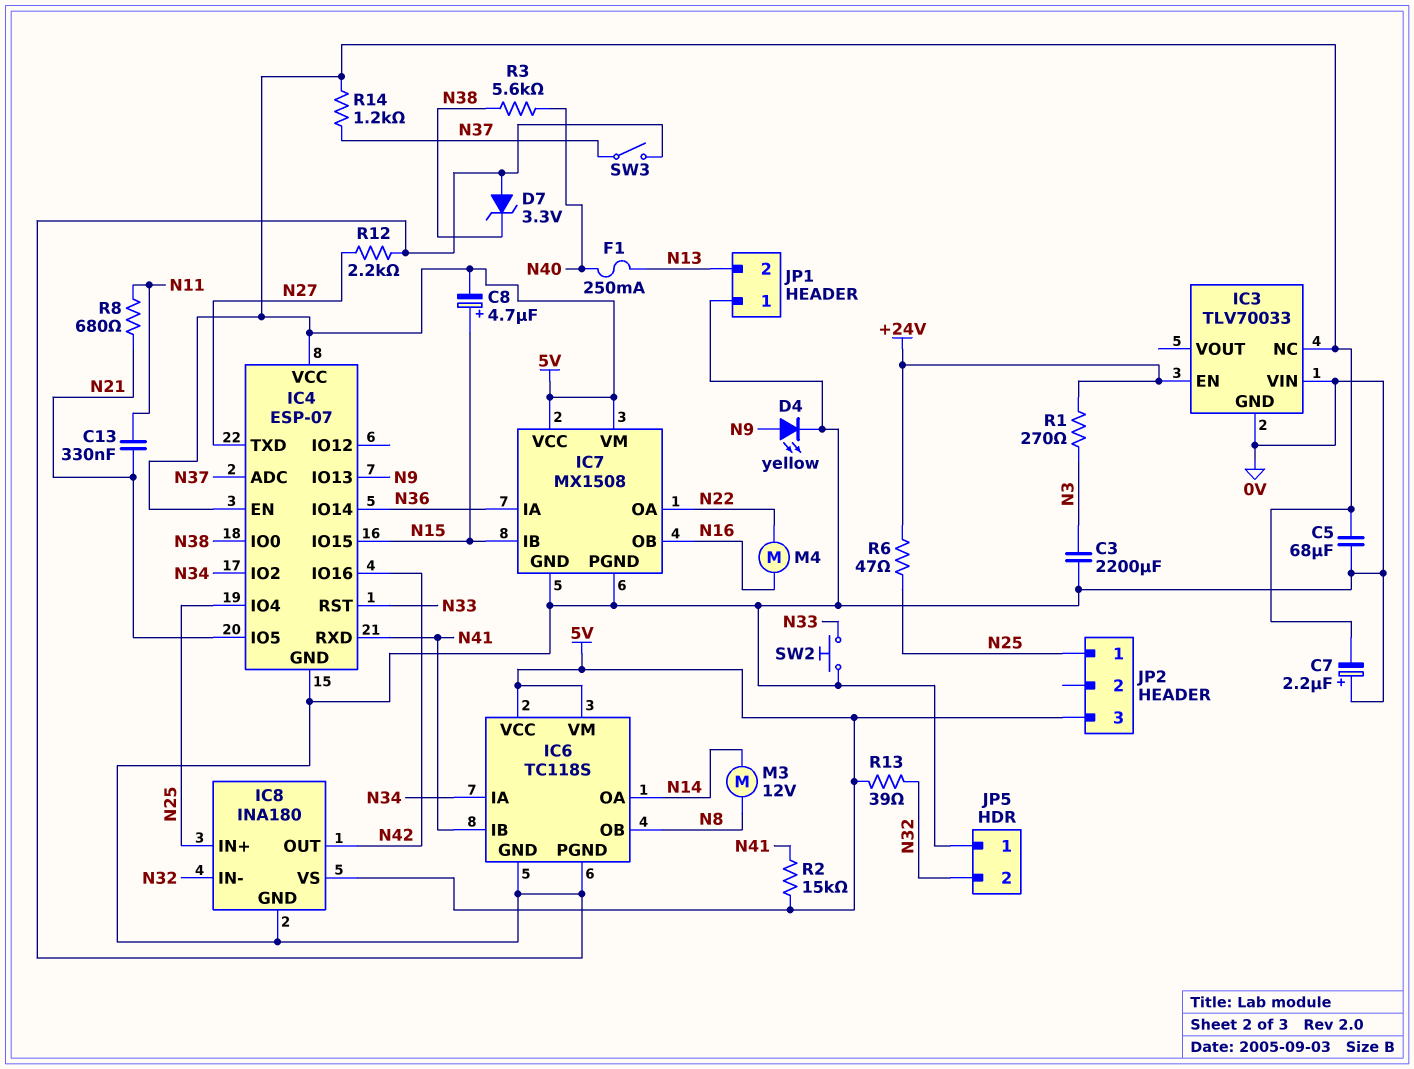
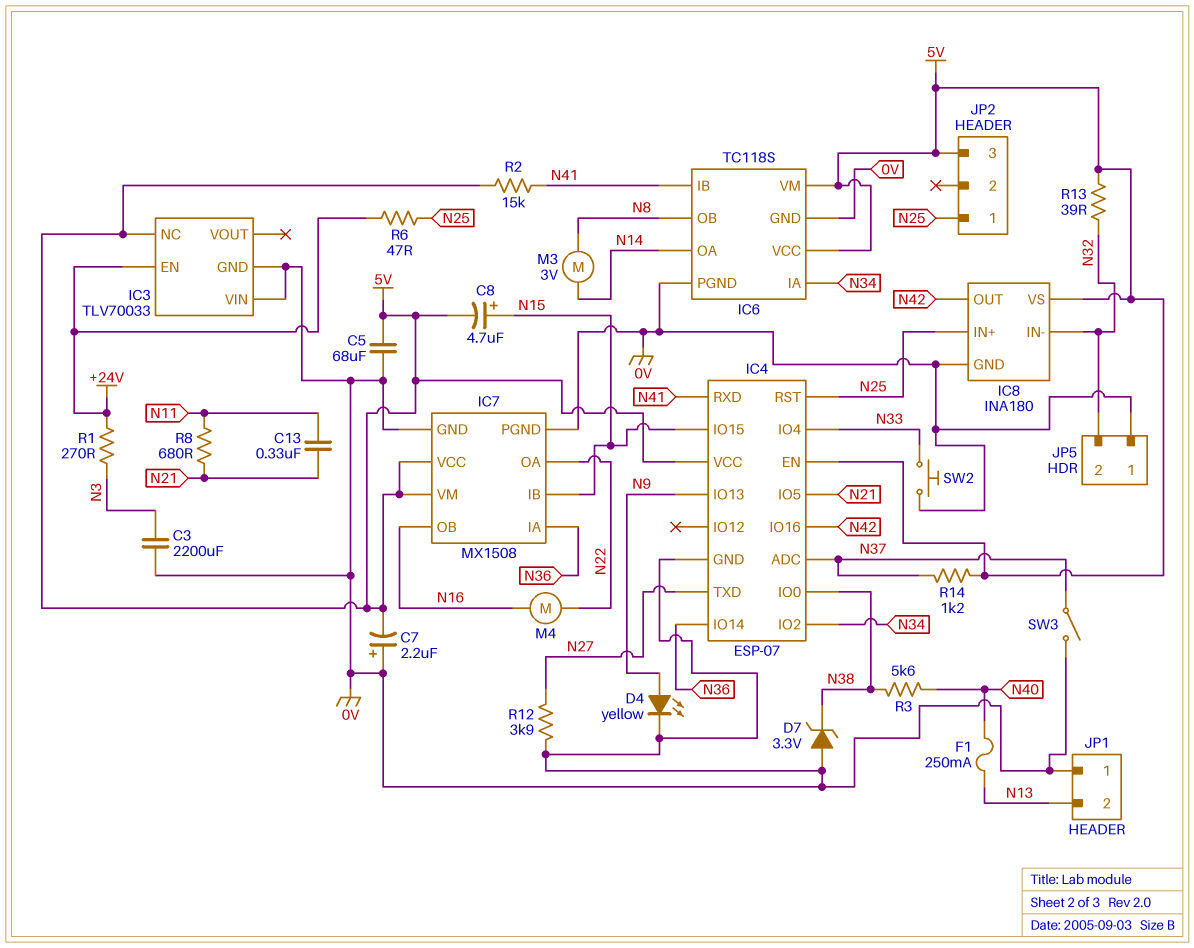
IC4 pin IO4: N25 -> N33
IC4 pin RST: N33 -> N25
M3: motor 12V (N8, N14) -> motor 3V (N8, N14)
R12: 2.2k (0V, N27) -> 3.9k (0V, N27)

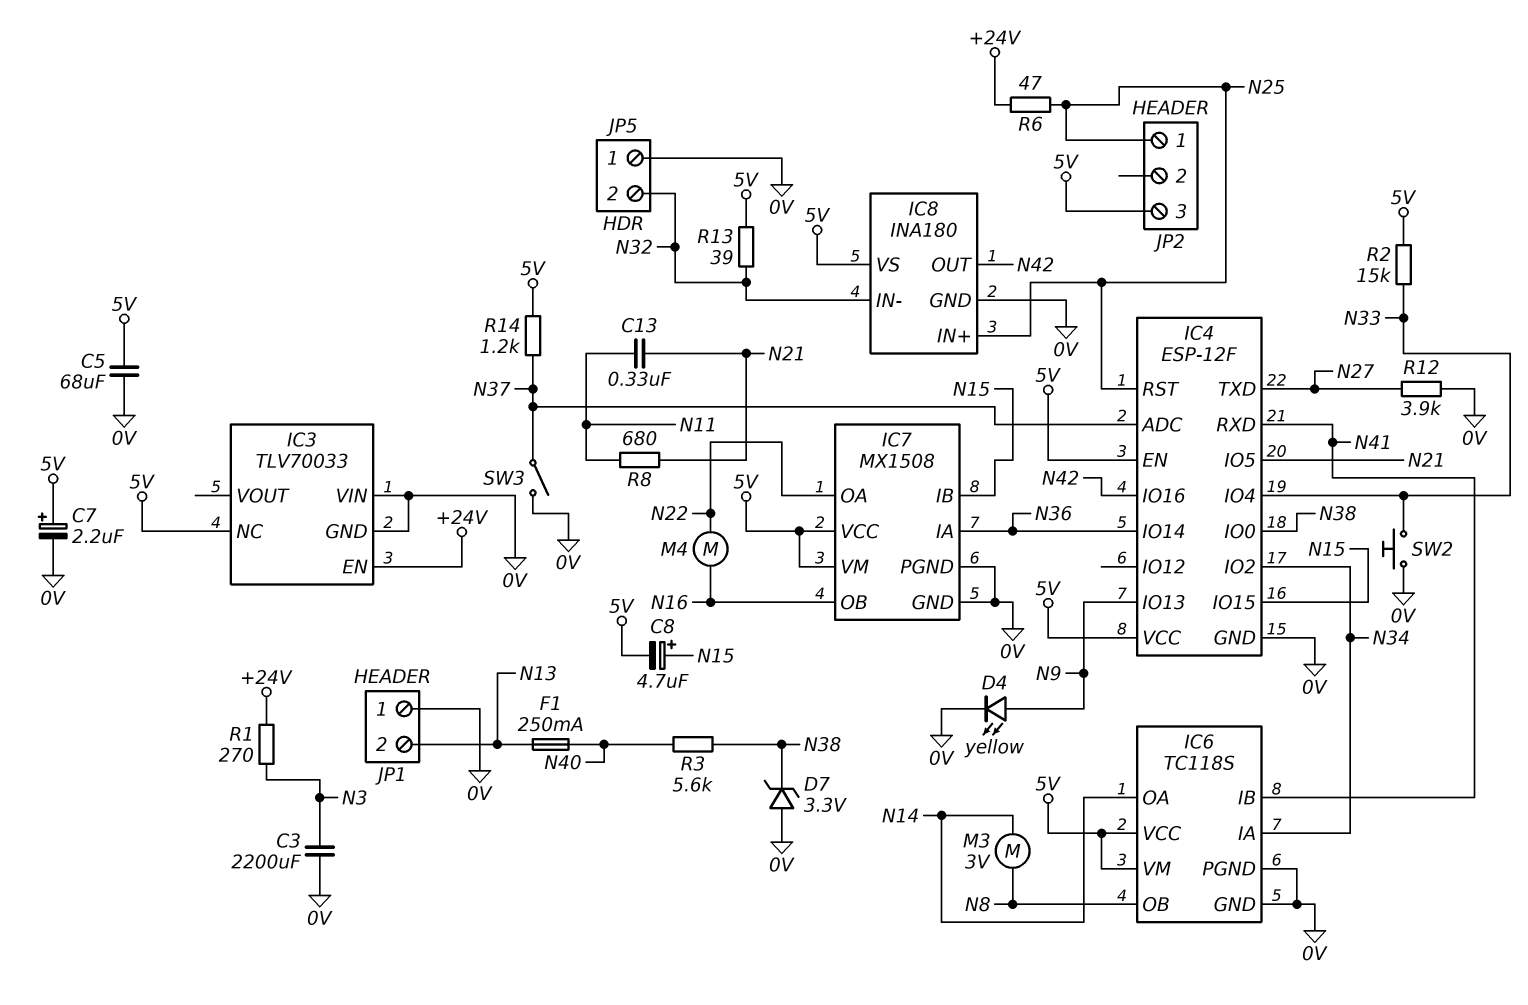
C7: 2.2uF (plus 0V, minus 5V) -> 2.2uF (plus 5V, minus 0V)
IC4: ESP-07 -> ESP-12F
R2: 15k (5V, N41) -> 15k (5V, N33)

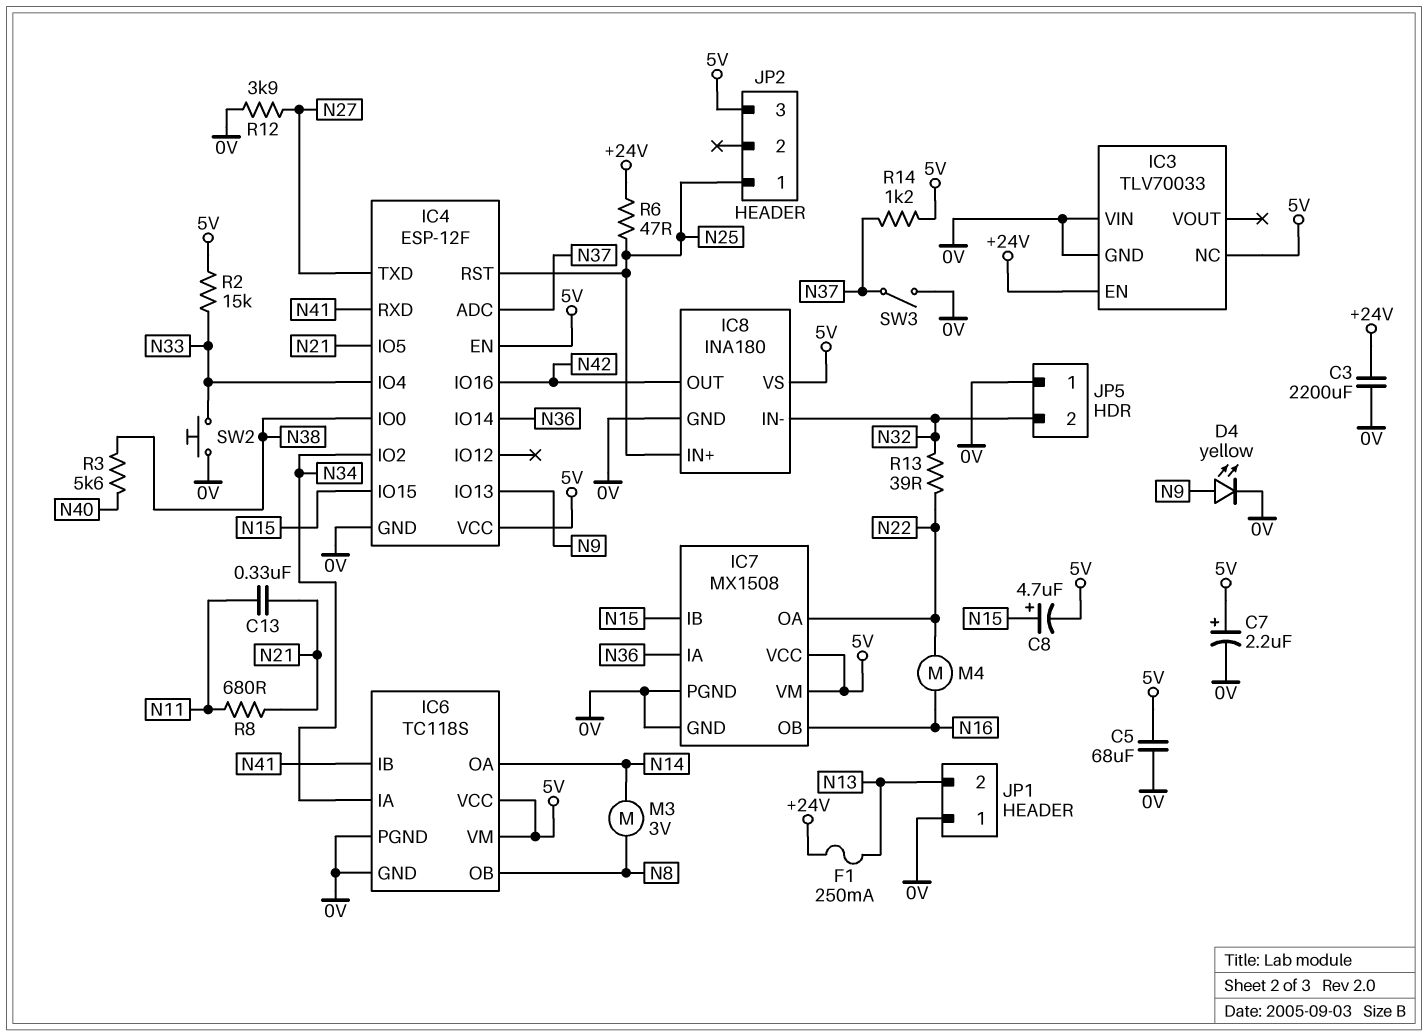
C3: 2200uF (0V, N3) -> 2200uF (+24V, 0V)
D7: zener 3.3V (A 0V, K N38) -> none
F1: 250mA (N13, N40) -> 250mA (+24V, N13)
R1: 270 (+24V, N3) -> none
R13: 39 (5V, N32) -> 39 (N22, N32)

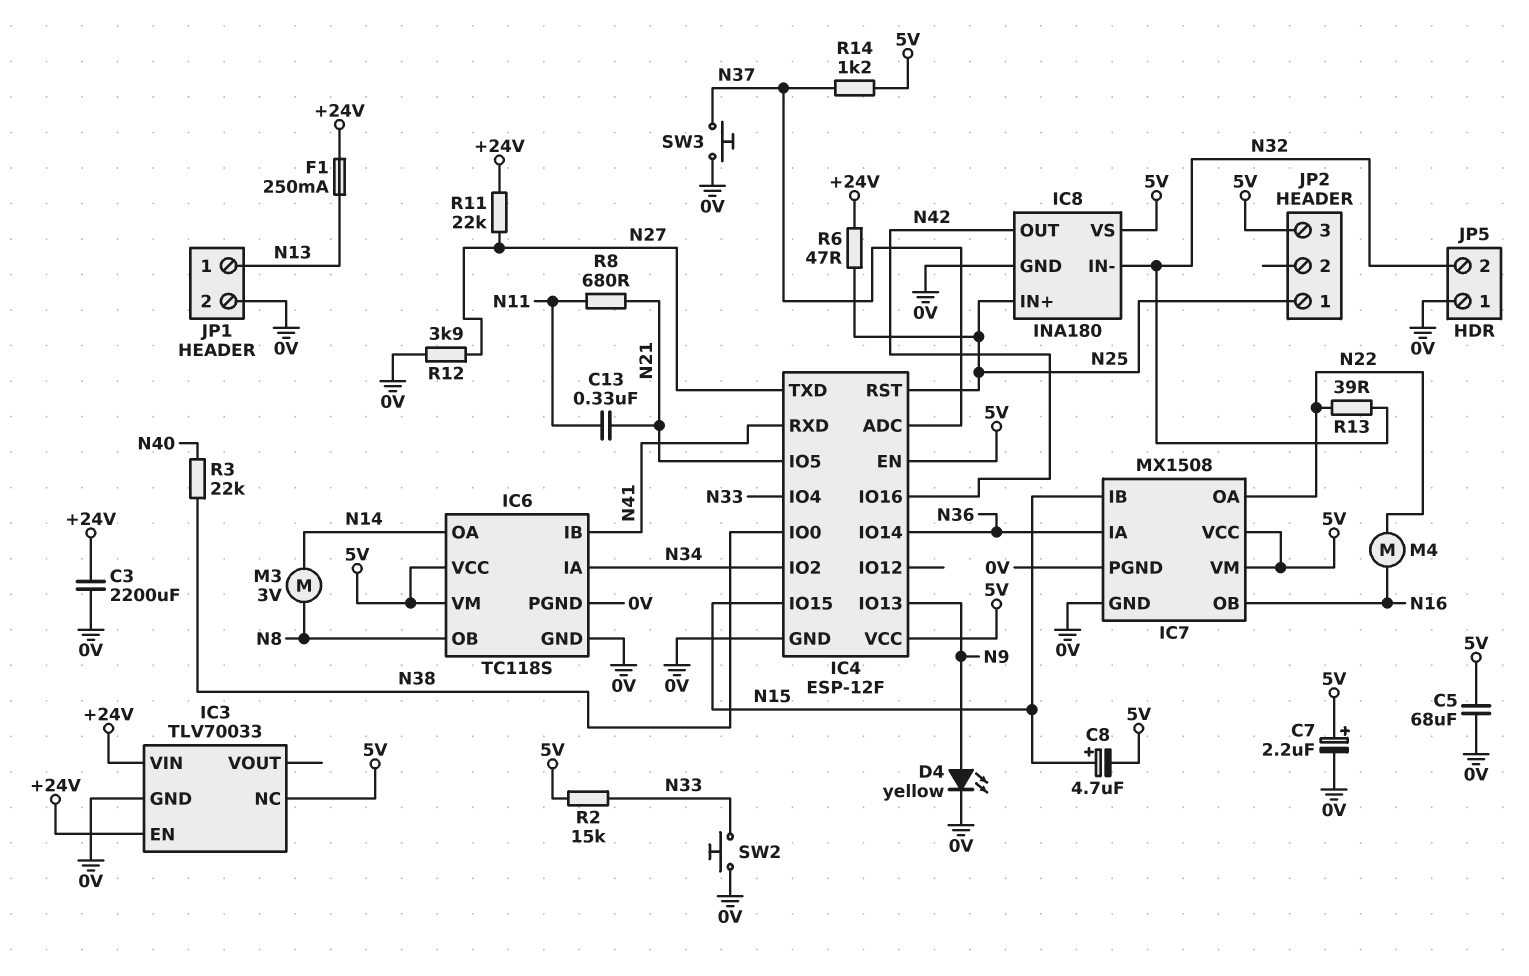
IC3 pin VIN: 0V -> +24V
JP1 pin 1: 0V -> N13
JP1 pin 2: N13 -> 0V
R3: 5.6k (N38, N40) -> 22k (N38, N40)
R11: none -> 22k (+24V, N27)
SW3: switch (0V, N37) -> button (0V, N37)

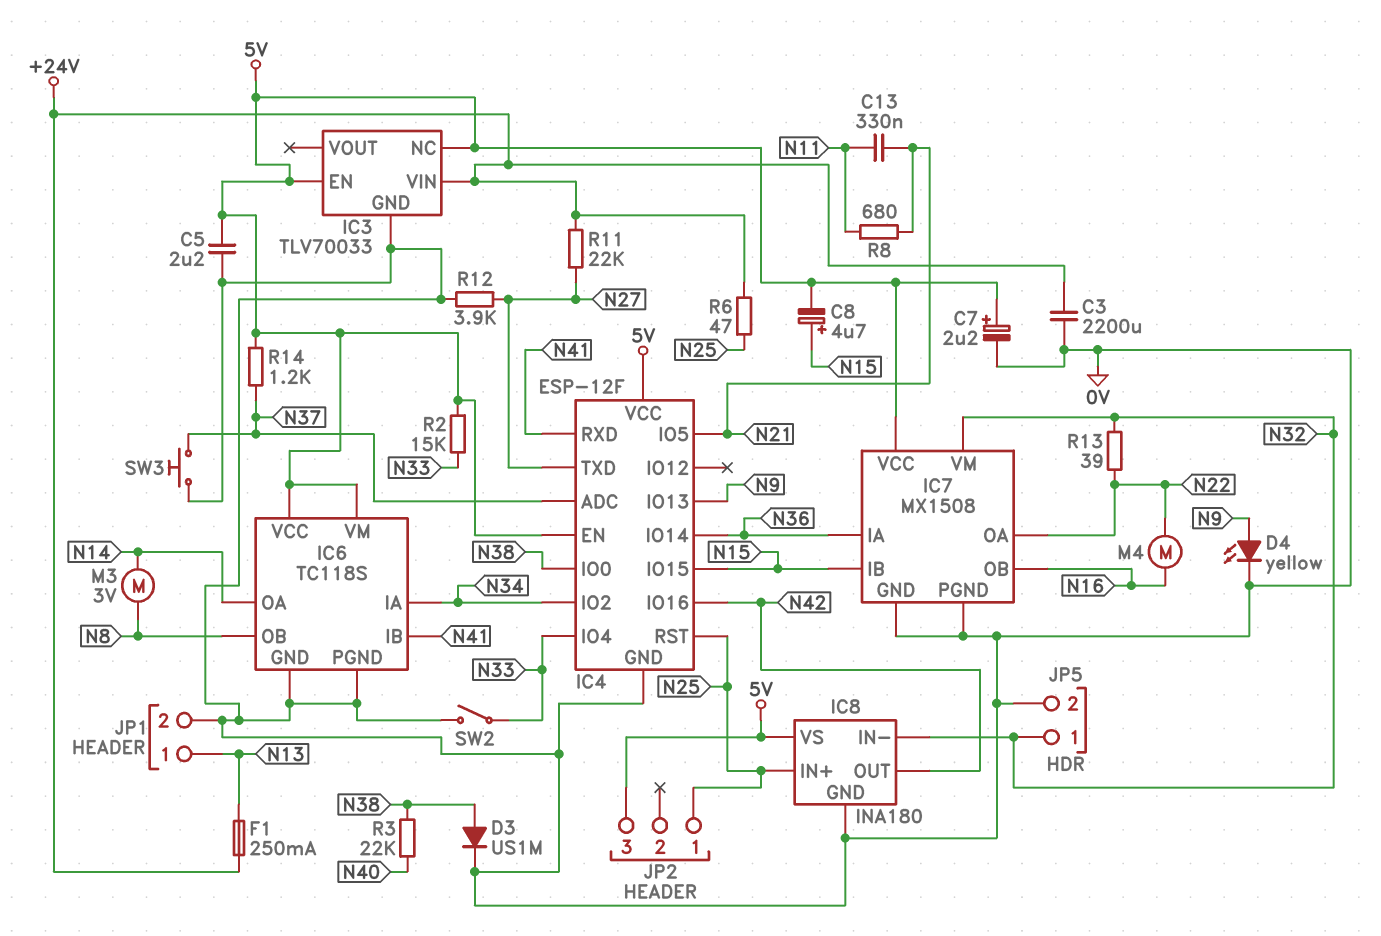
C5: 68uF (0V, 5V) -> 2.2uF (0V, 5V)
D3: none -> diode US1M (A N38, K 0V)
IC3 pin EN: +24V -> 5V
IC7 pin VM: 5V -> N32
JP5 pin 1: 0V -> N32
JP5 pin 2: N32 -> 0V
SW2: button (0V, N33) -> switch (0V, N33)

